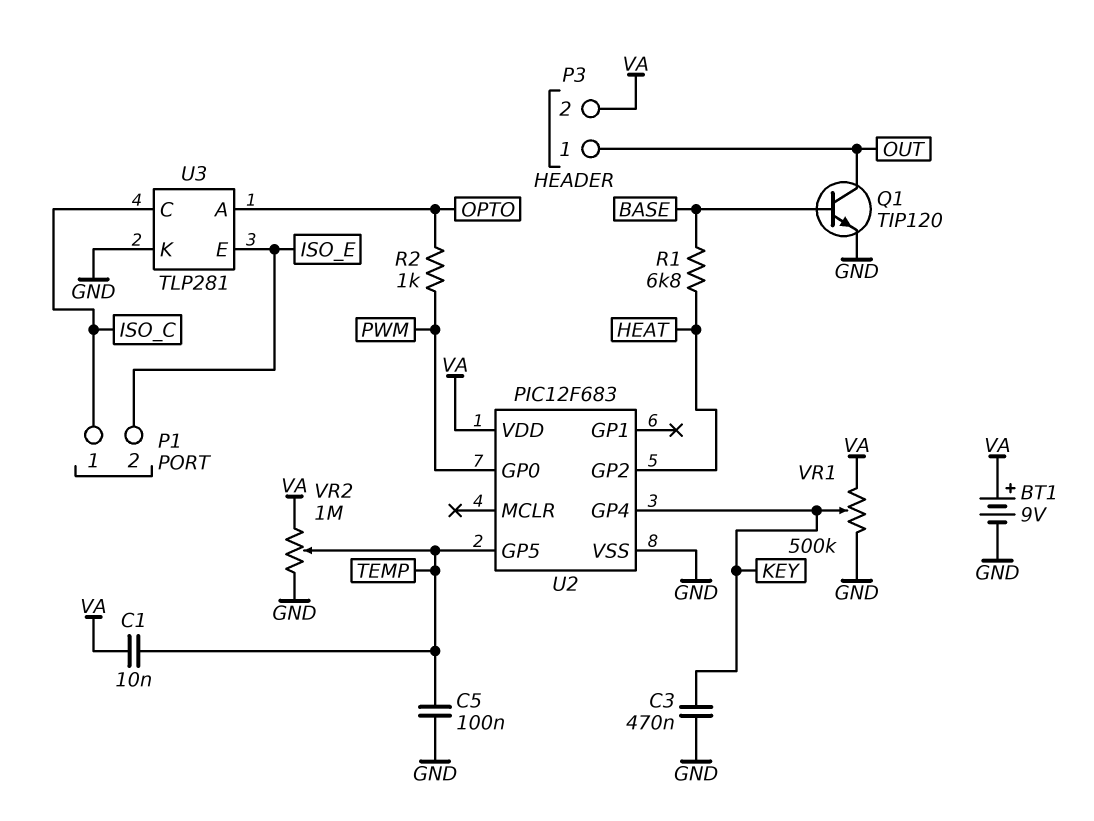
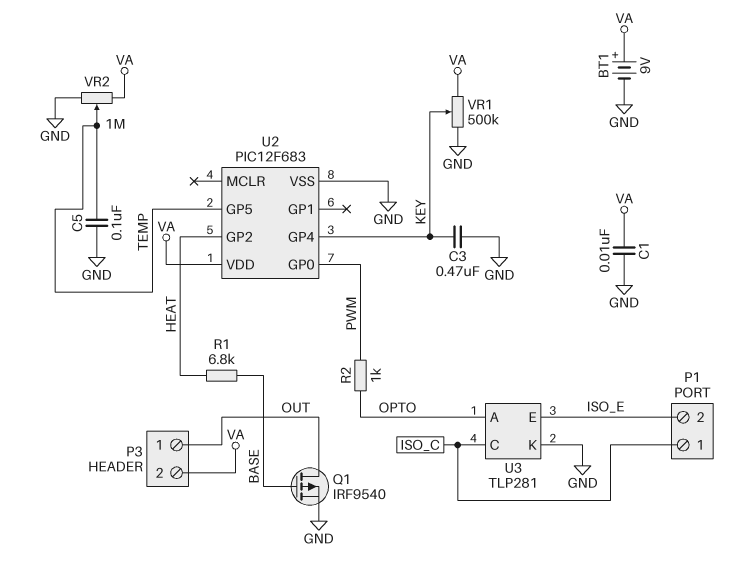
C1: 10nF (TEMP, VA) -> 10nF (GND, VA)
Q1: NPN TIP120 (B BASE, C OUT, E GND) -> PMOS IRF9540 (G BASE, D OUT, S GND)

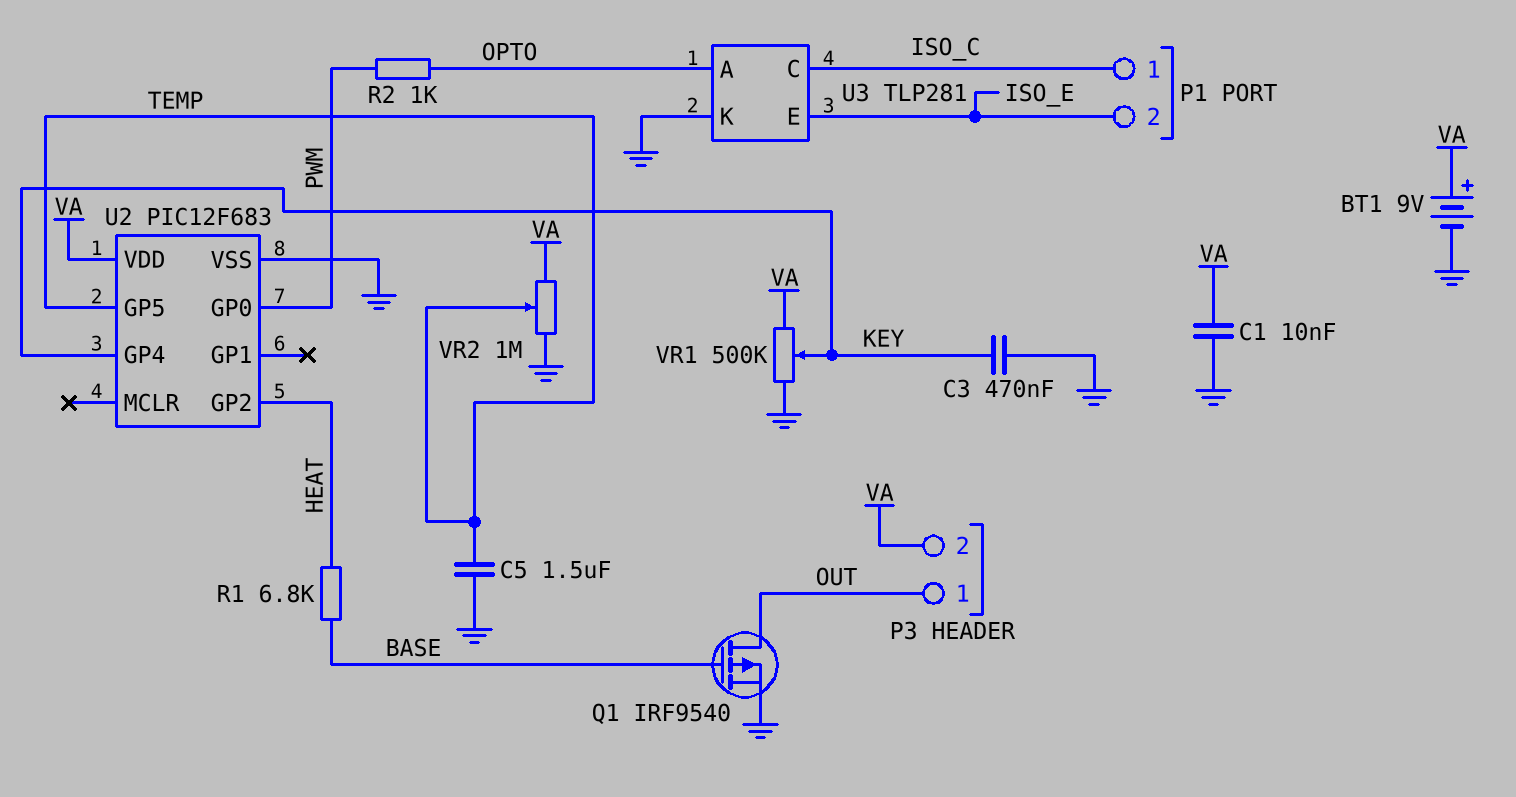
C5: 100nF (GND, TEMP) -> 1.5uF (GND, TEMP)

